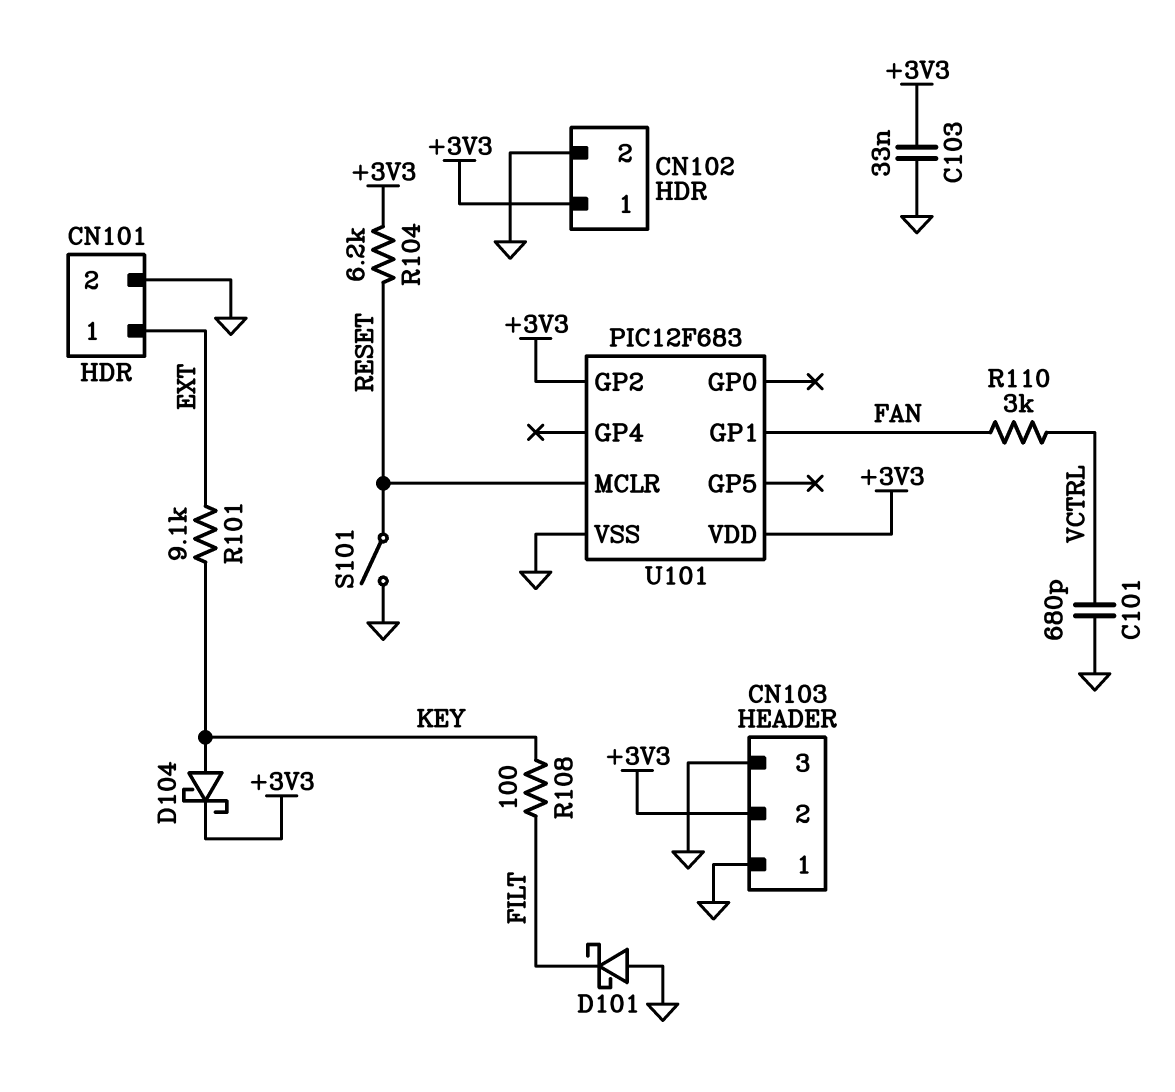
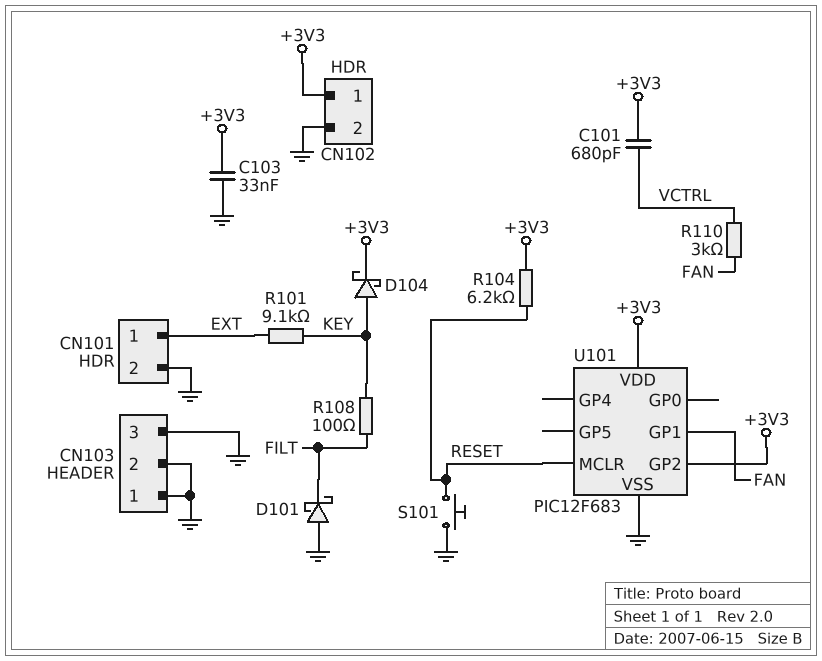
C101: 680pF (GND, VCTRL) -> 680pF (+3V3, VCTRL)
CN103 pin 2: +3V3 -> GND
S101: switch (GND, RESET) -> button (GND, RESET)

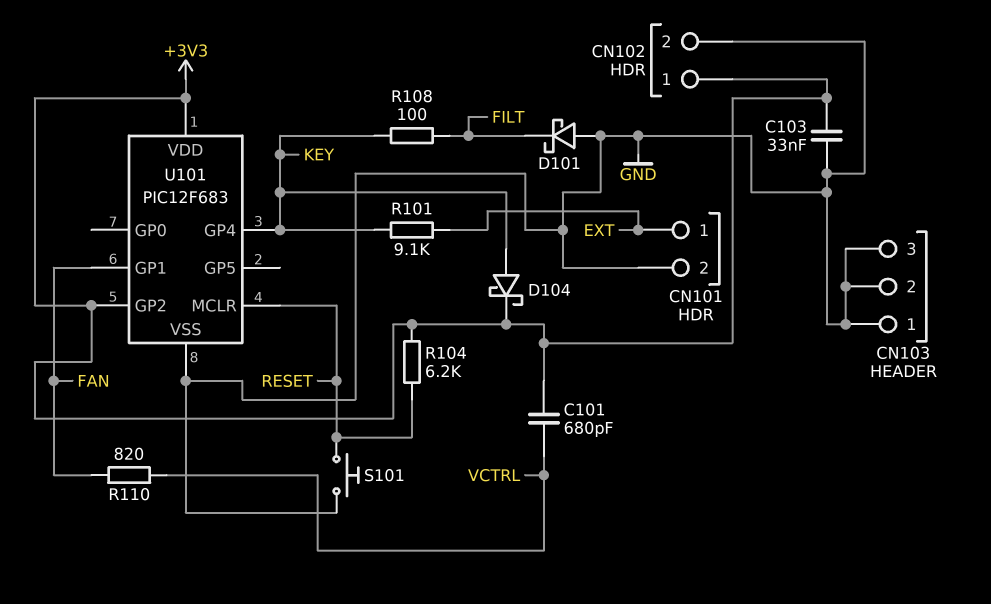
R110: 3k (FAN, VCTRL) -> 820 (FAN, VCTRL)
U101 pin GP4: none -> KEY

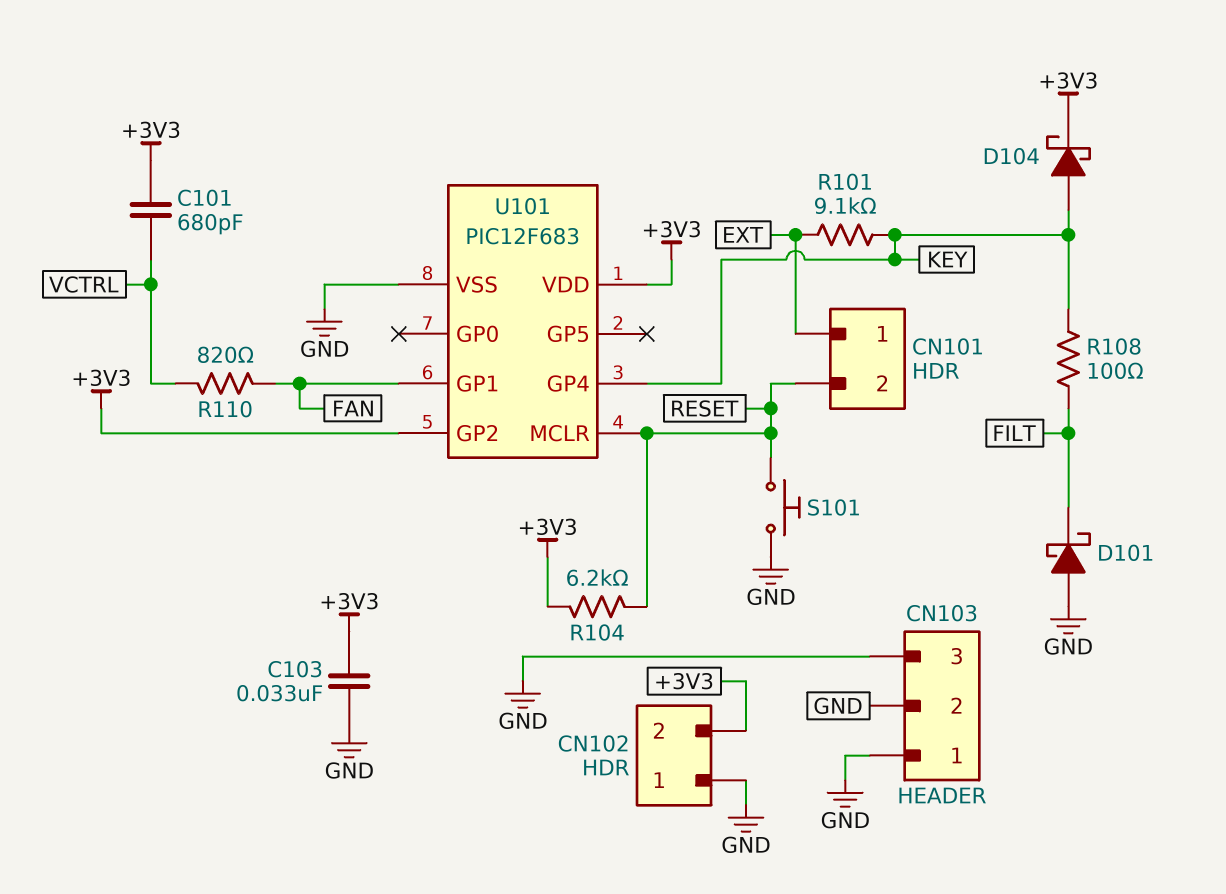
CN101 pin 2: GND -> RESET
CN102 pin 1: +3V3 -> GND
CN102 pin 2: GND -> +3V3

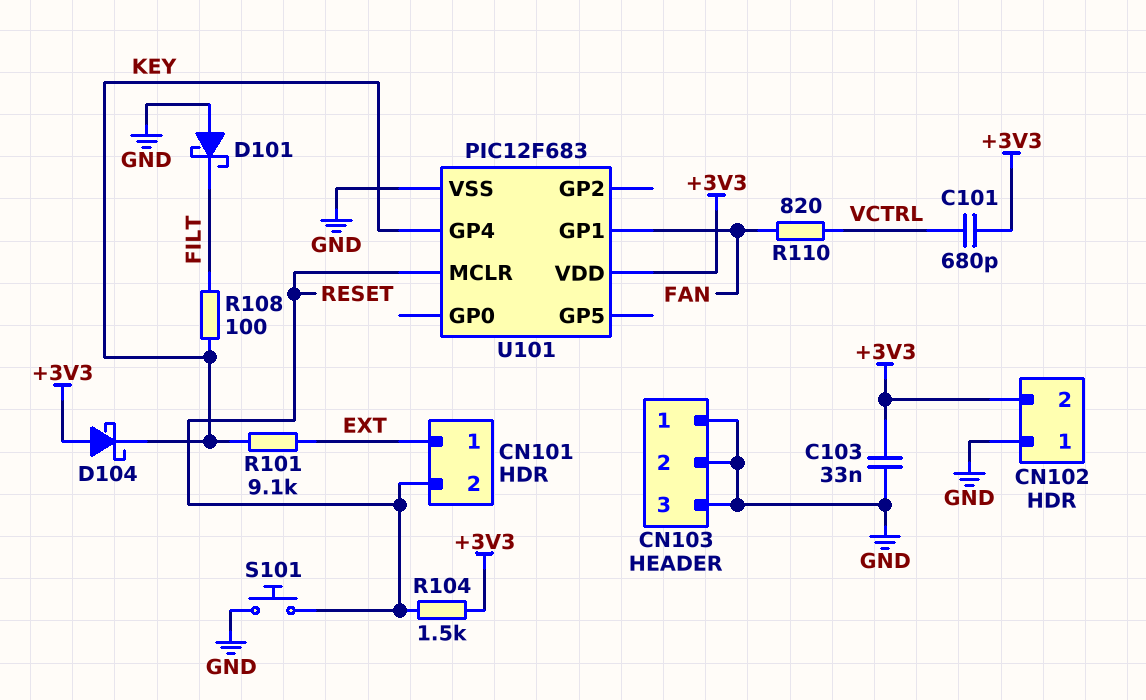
D104: schottky (A KEY, K +3V3) -> schottky (A +3V3, K KEY)
R104: 6.2k (+3V3, RESET) -> 1.5k (+3V3, RESET)
U101 pin GP2: +3V3 -> none

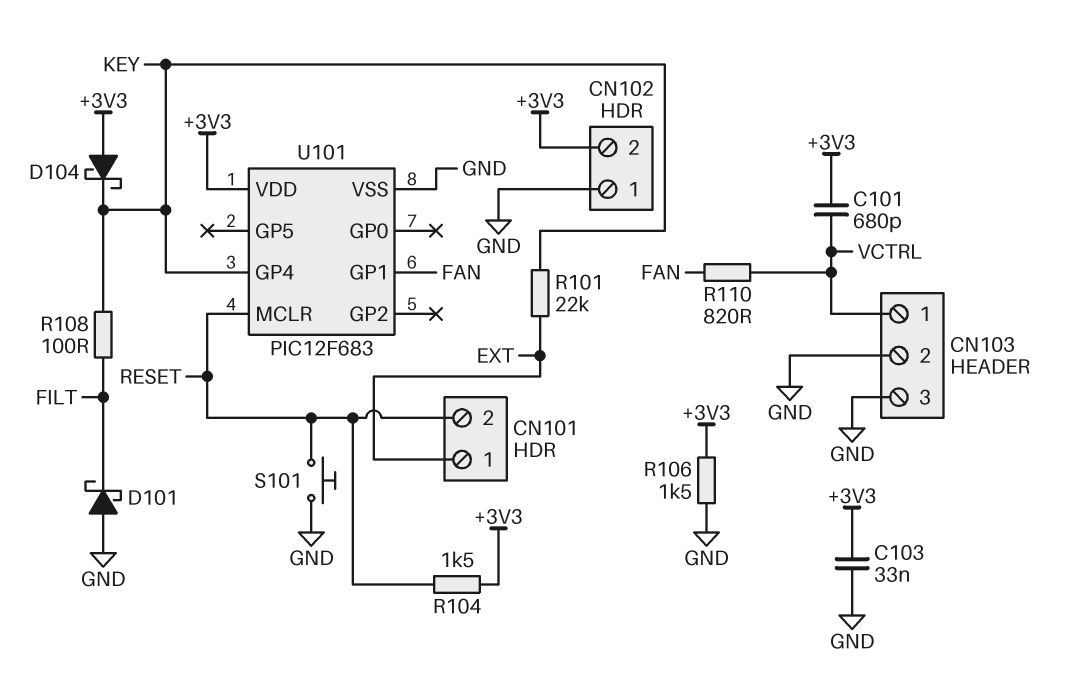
CN103 pin 1: GND -> VCTRL
R101: 9.1k (EXT, KEY) -> 22k (EXT, KEY)
R106: none -> 1.5k (+3V3, GND)

